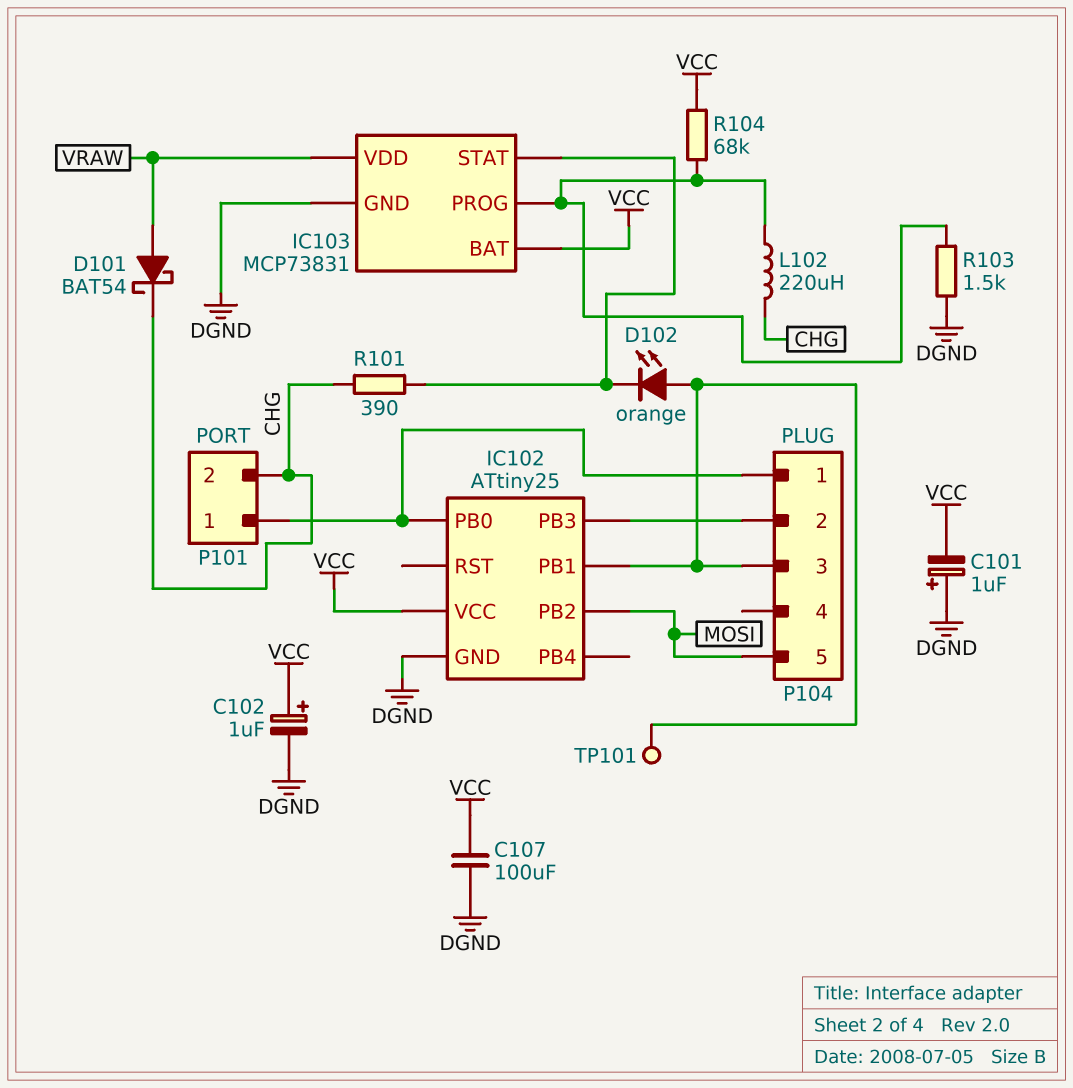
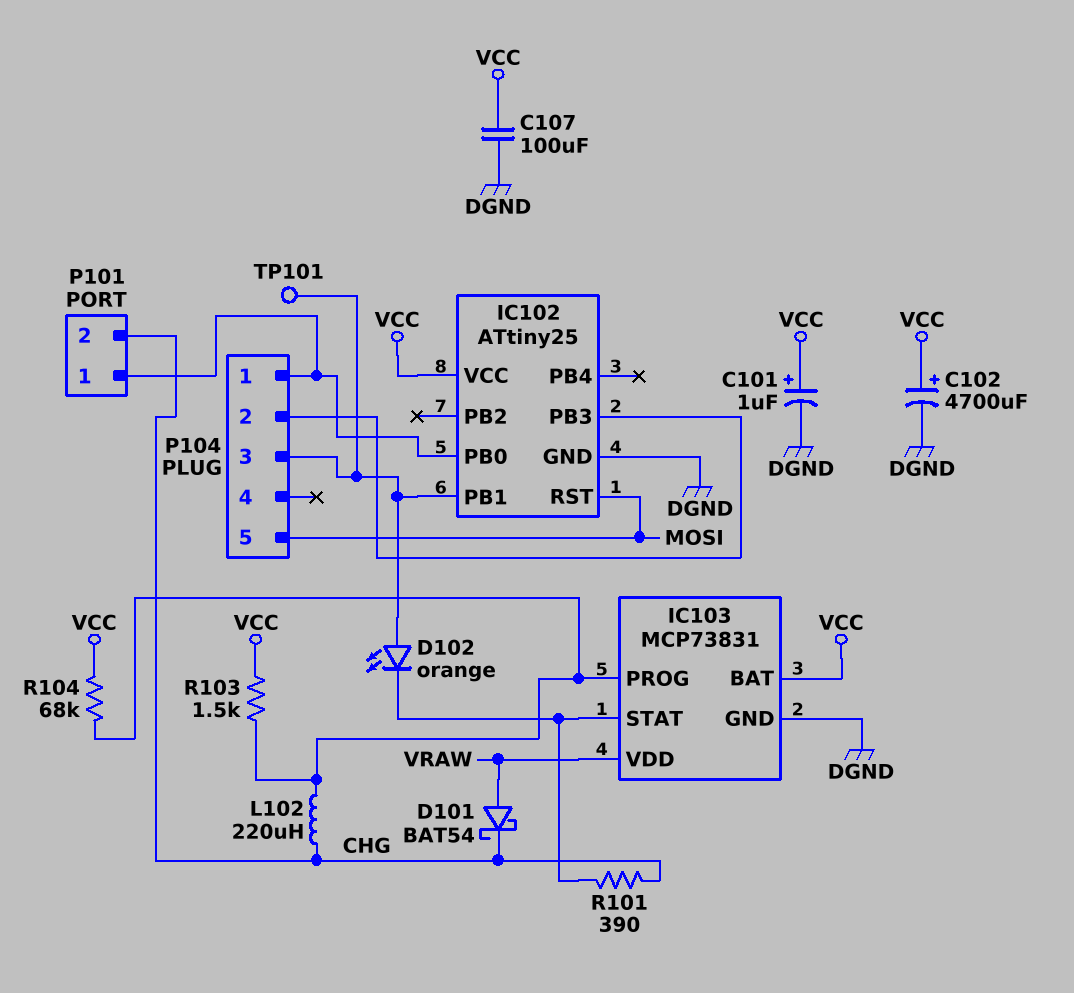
C101: 1uF (plus DGND, minus VCC) -> 1uF (plus VCC, minus DGND)
C102: 1uF (plus VCC, minus DGND) -> 4700uF (plus VCC, minus DGND)
IC102 pin PB2: MOSI -> none
IC102 pin RST: none -> MOSI
R103: 1.5k (DGND, IC103/PROG) -> 1.5k (IC103/PROG, VCC)

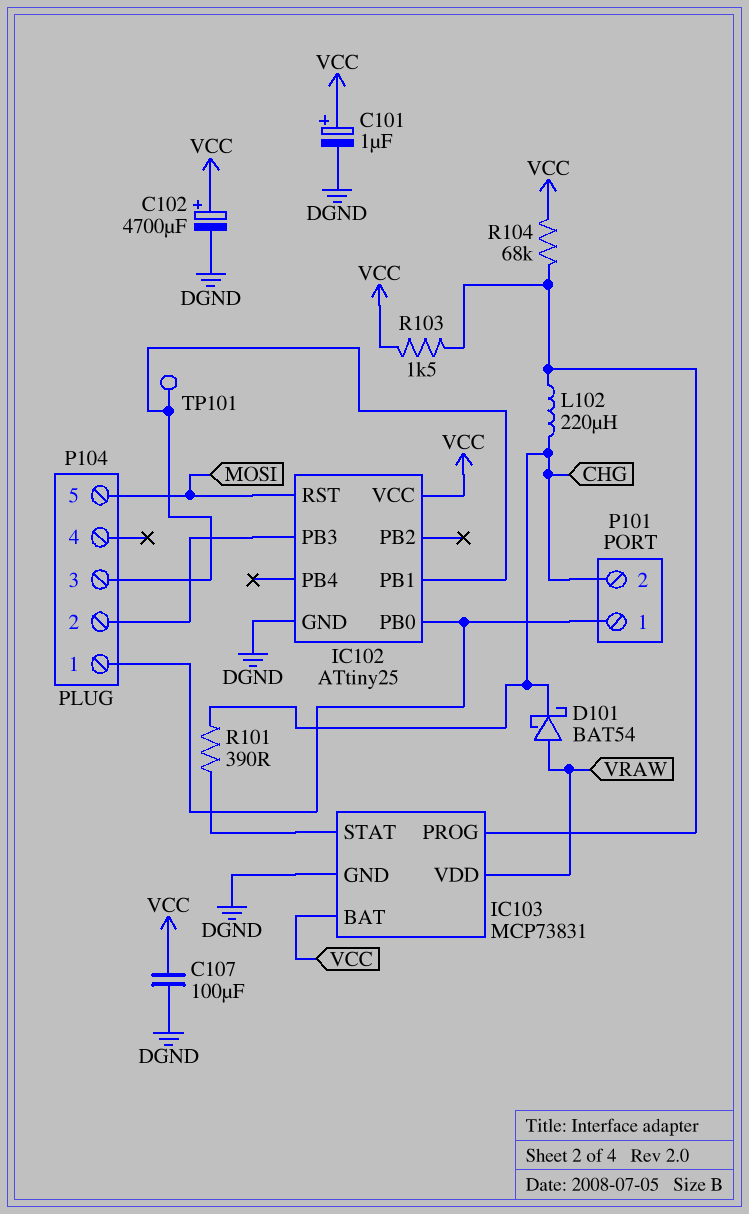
D102: LED orange (A IC102/PB1, K IC103/STAT) -> none

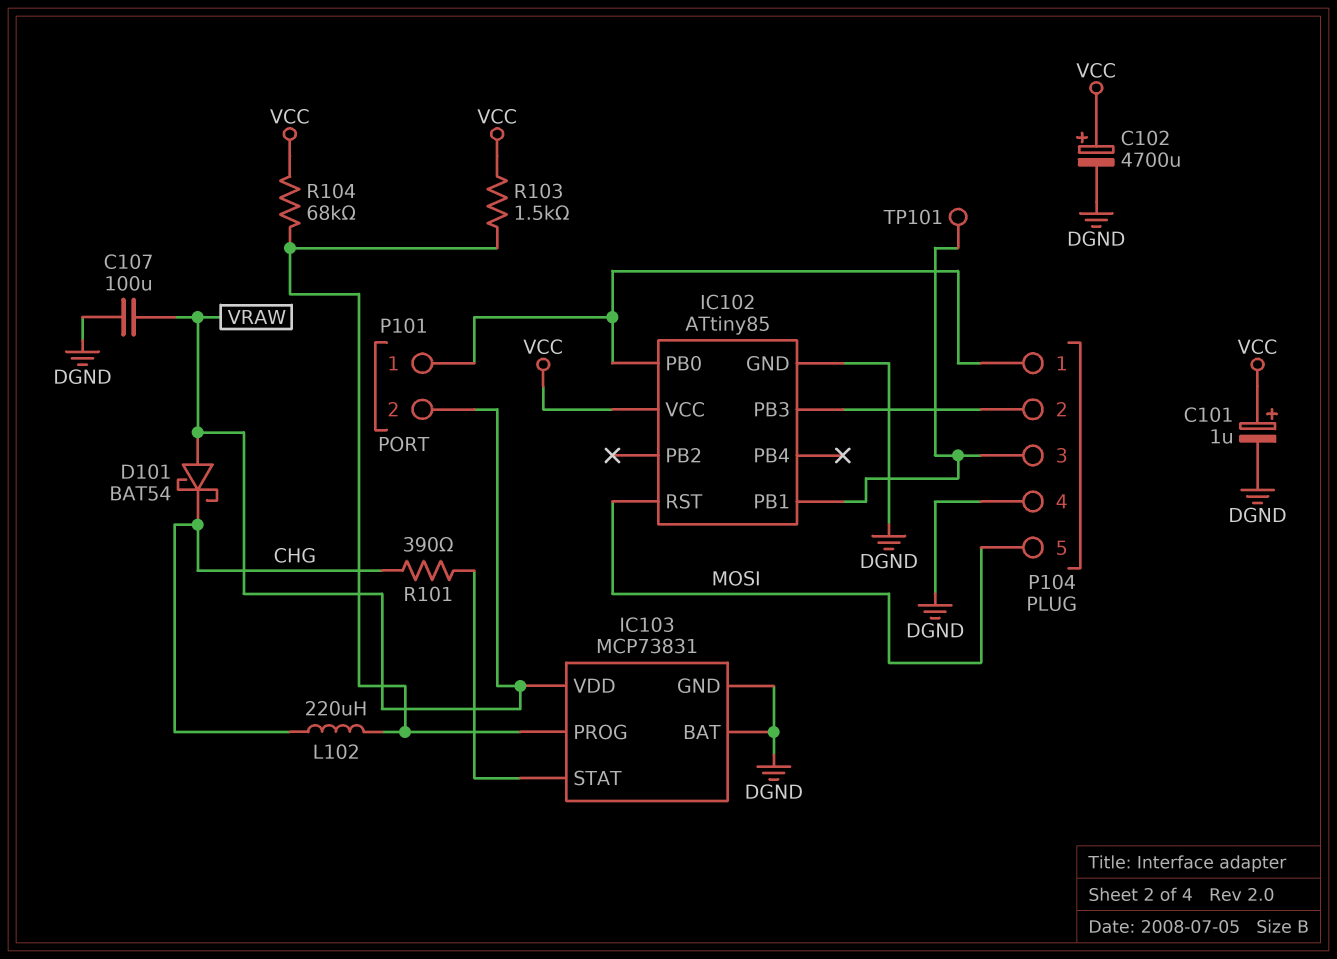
C107: 100uF (DGND, VCC) -> 100uF (DGND, VRAW)
IC102: ATtiny25 -> ATtiny85
IC103 pin BAT: VCC -> DGND
P101 pin 2: CHG -> VRAW
P104 pin 4: none -> DGND

